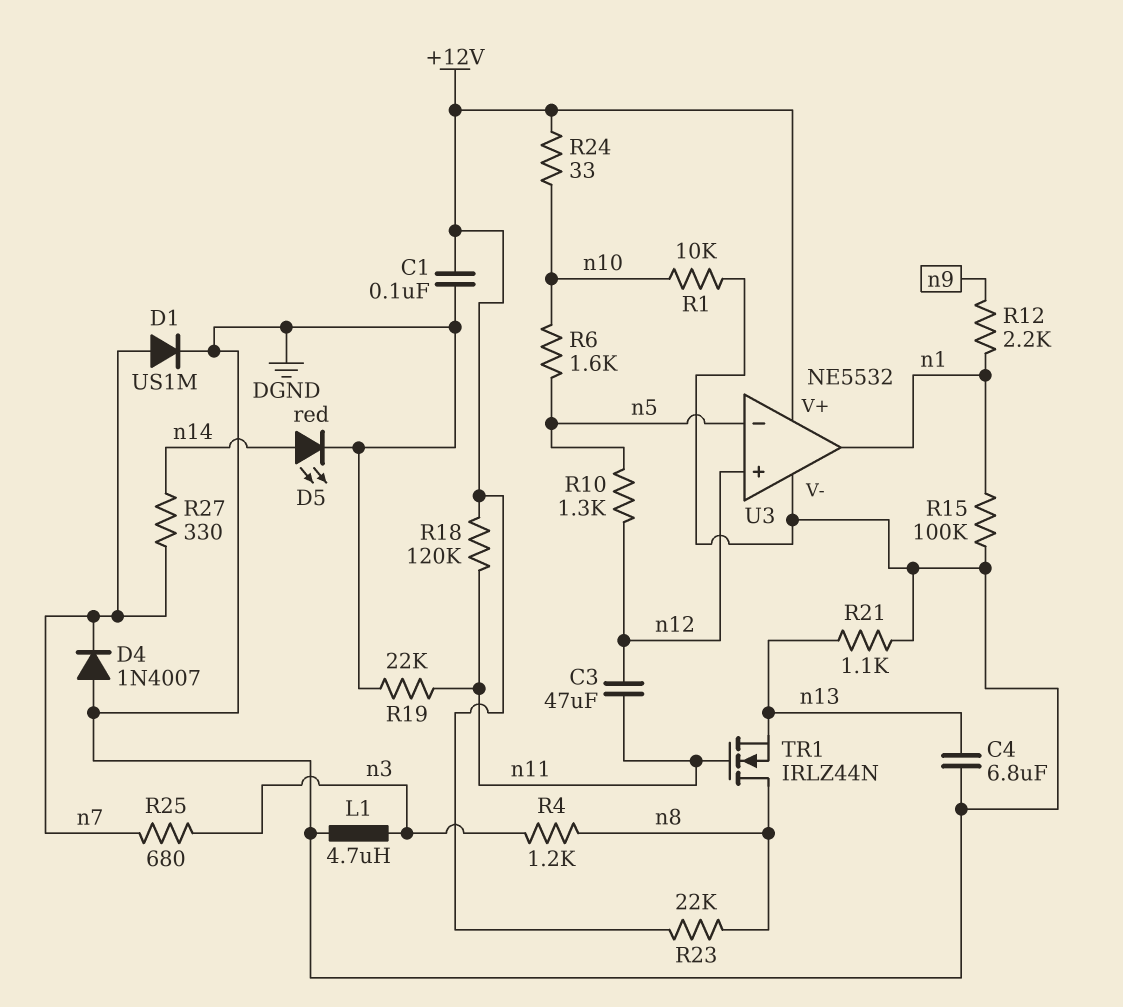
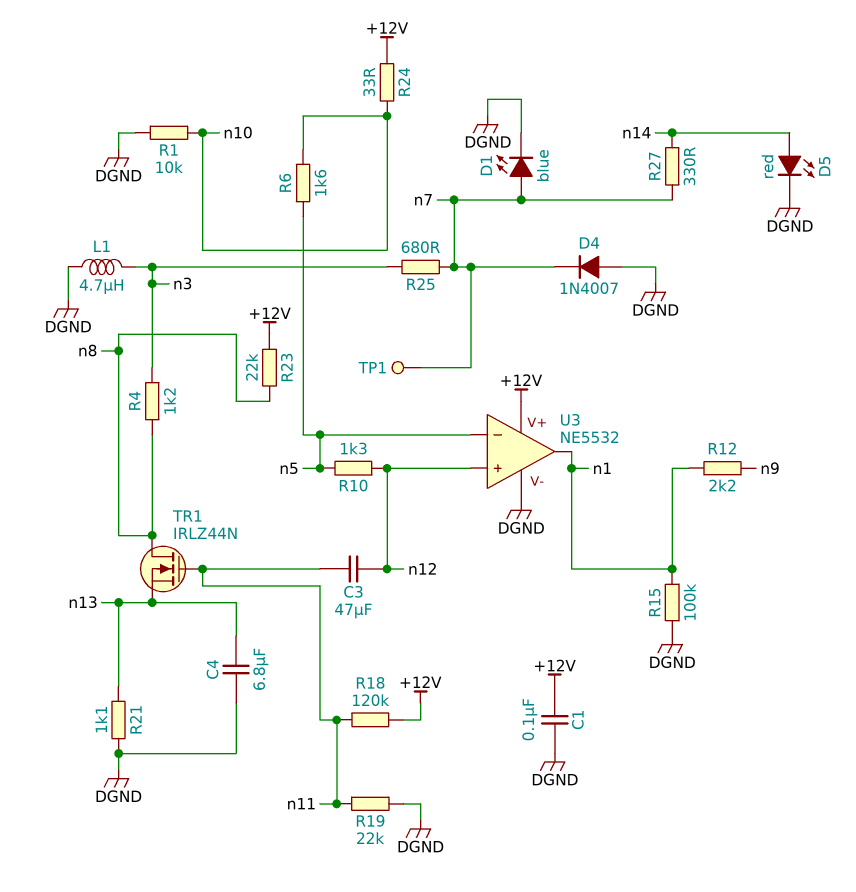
D1: diode US1M (A n7, K DGND) -> LED blue (A n7, K DGND)
TP1: none -> test point (n7)

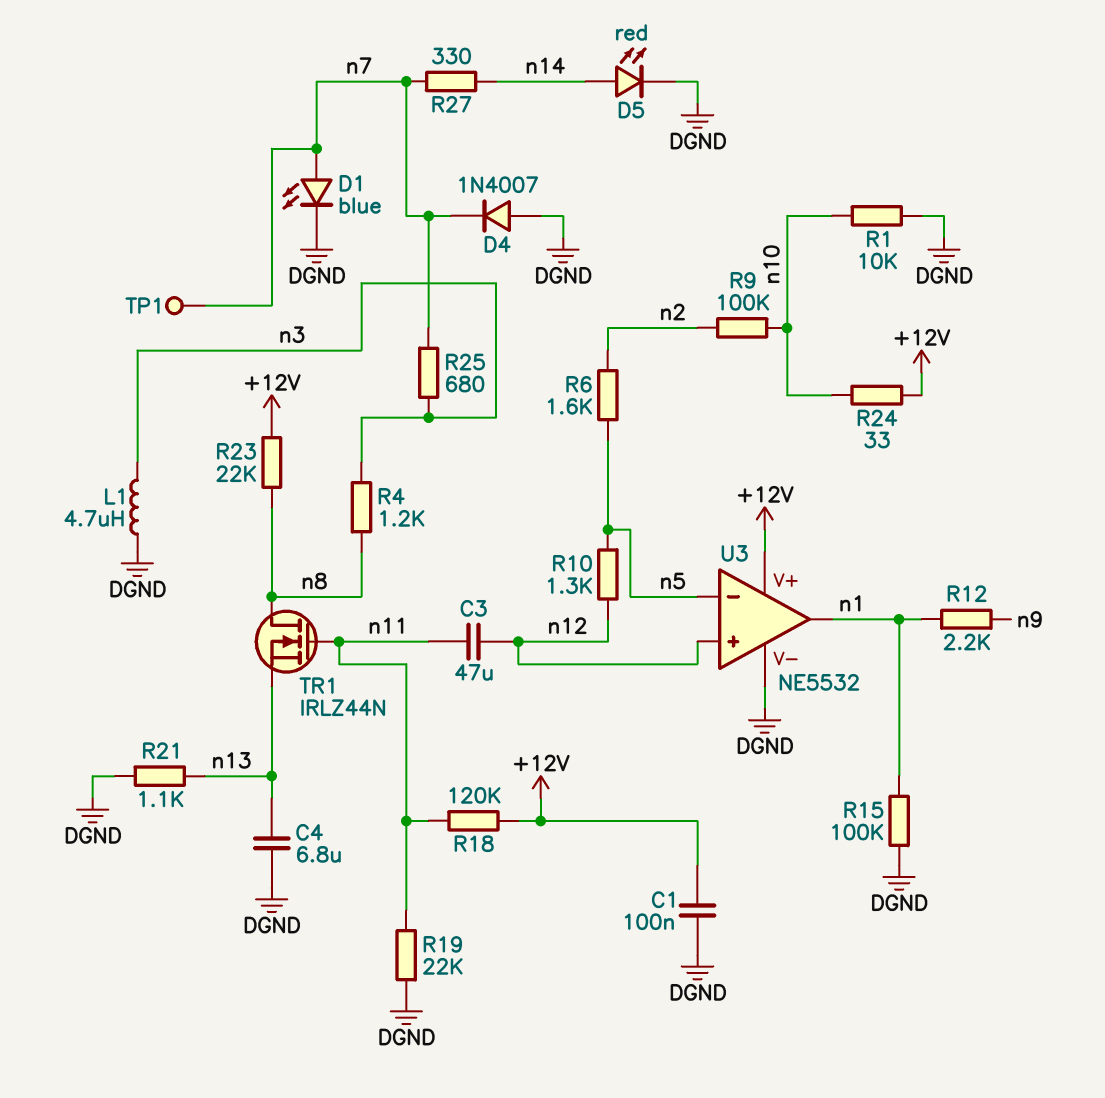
R6: 1.6k (n5, n10) -> 1.6k (n2, n5)
R9: none -> 100k (n2, n10)

